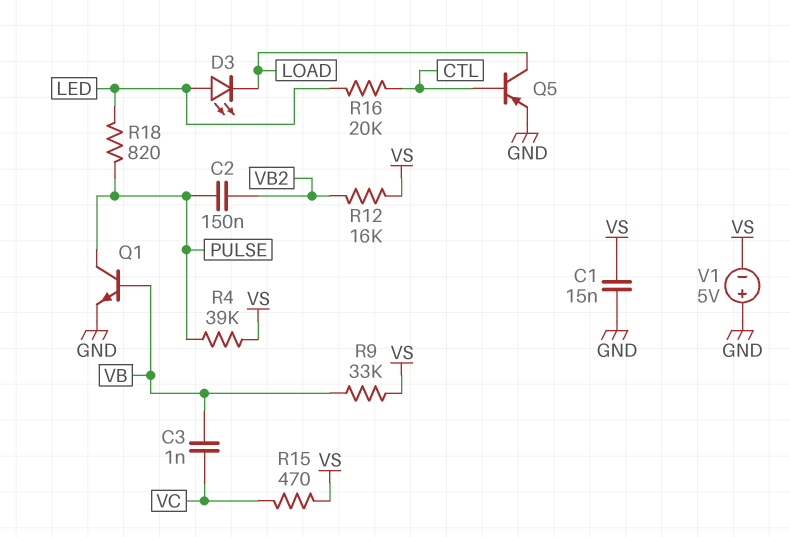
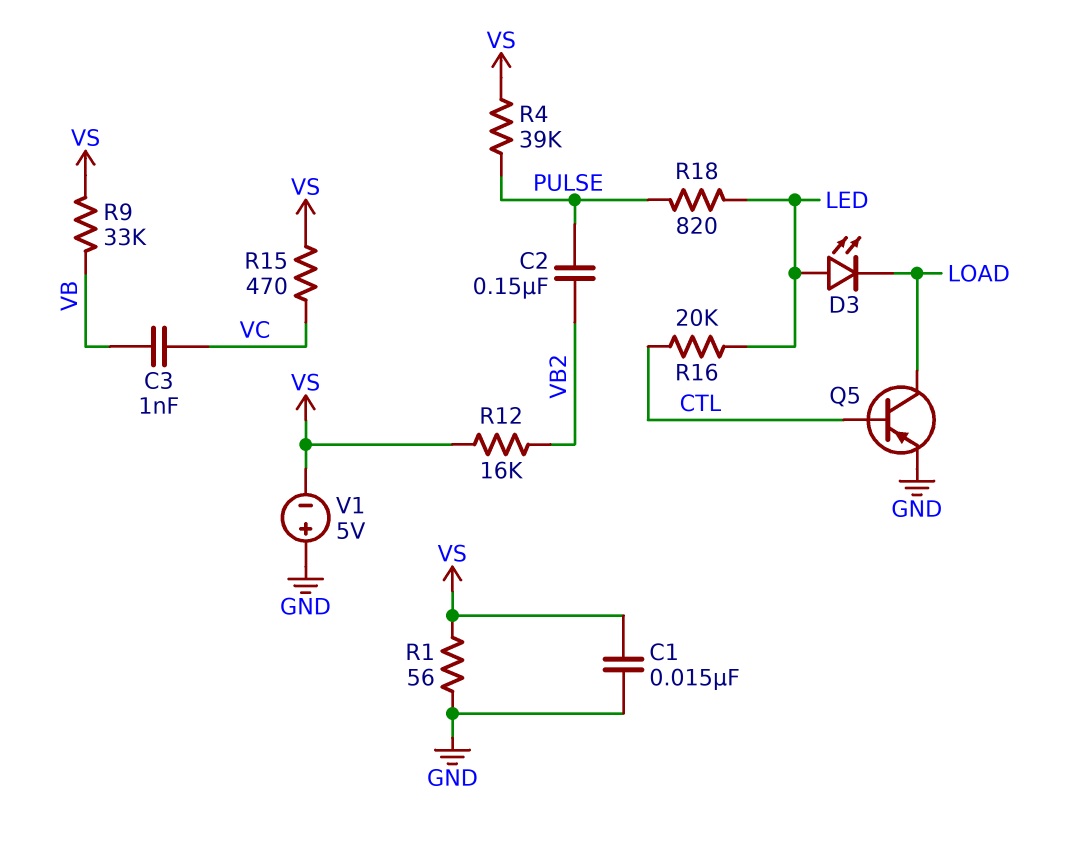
Q1: NPN (B VB, C PULSE, E GND) -> none
R1: none -> 56 (GND, VS)

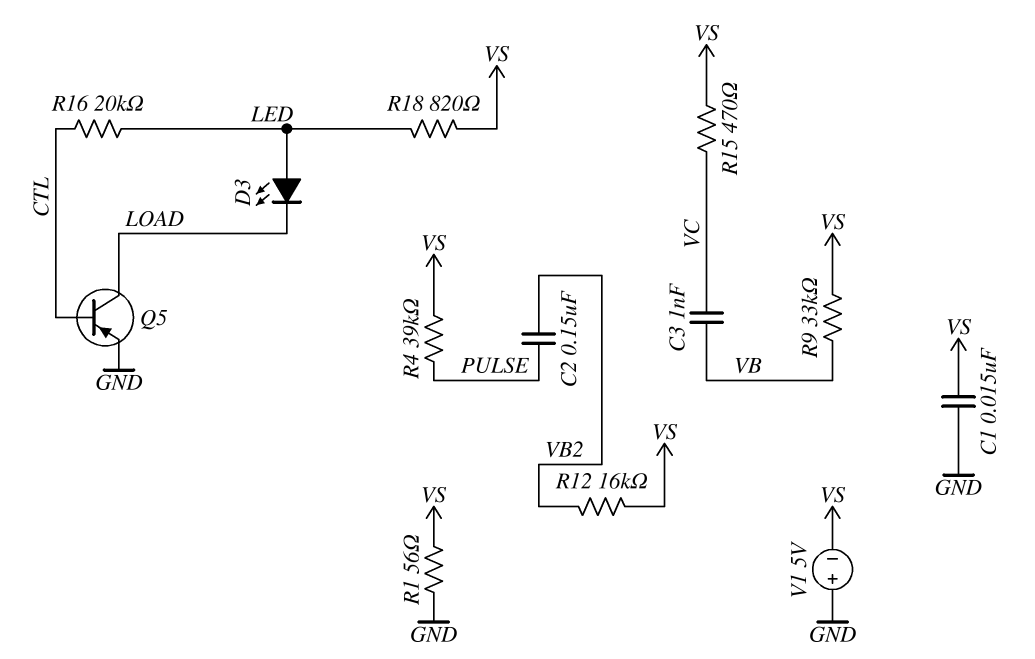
R18: 820 (LED, PULSE) -> 820 (LED, VS)

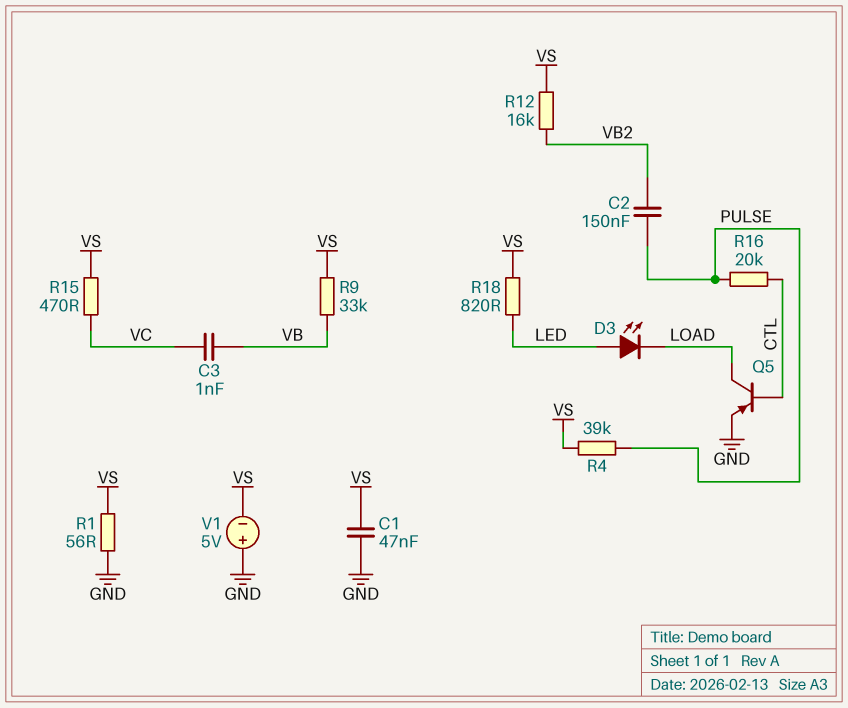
C1: 15nF (GND, VS) -> 47nF (GND, VS)
R16: 20k (CTL, LED) -> 20k (CTL, PULSE)

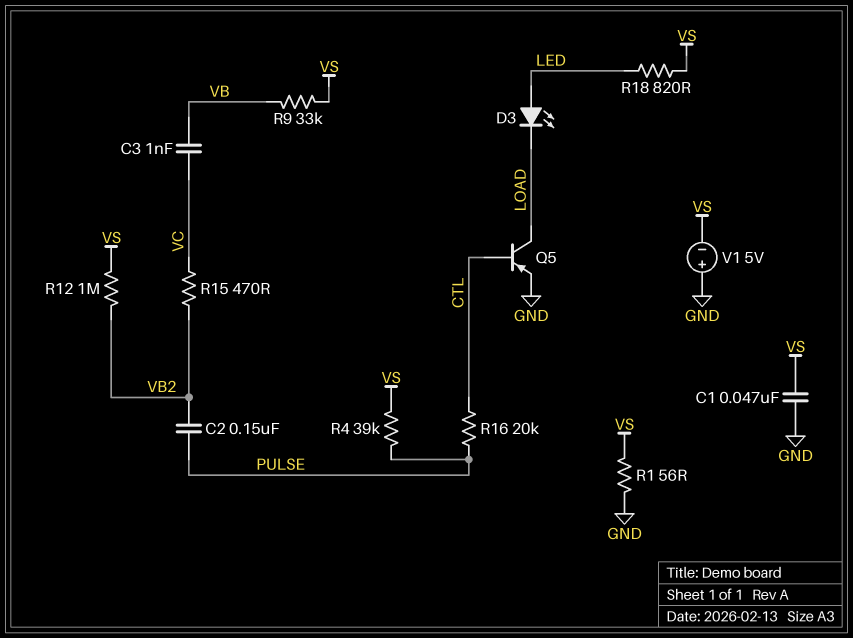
R12: 16k (VB2, VS) -> 1M (VB2, VS)
R15: 470 (VC, VS) -> 470 (VB2, VC)

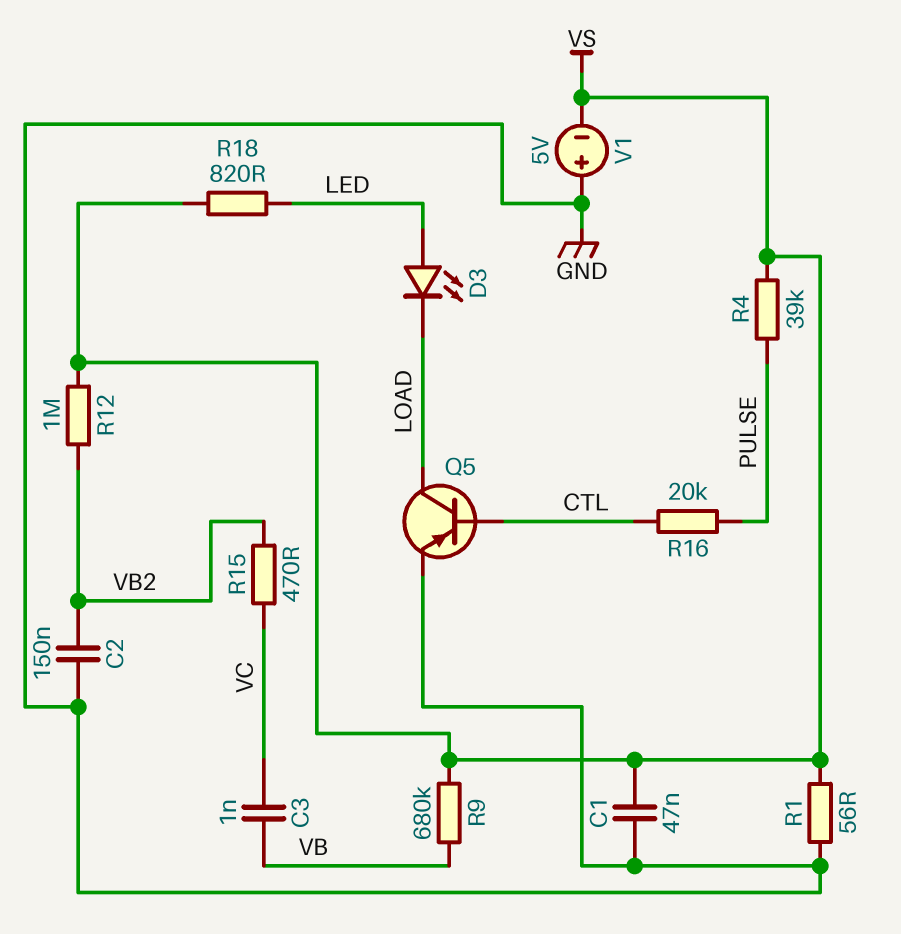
C2: 150nF (PULSE, VB2) -> 150nF (GND, VB2)
R9: 33k (VB, VS) -> 680k (VB, VS)

